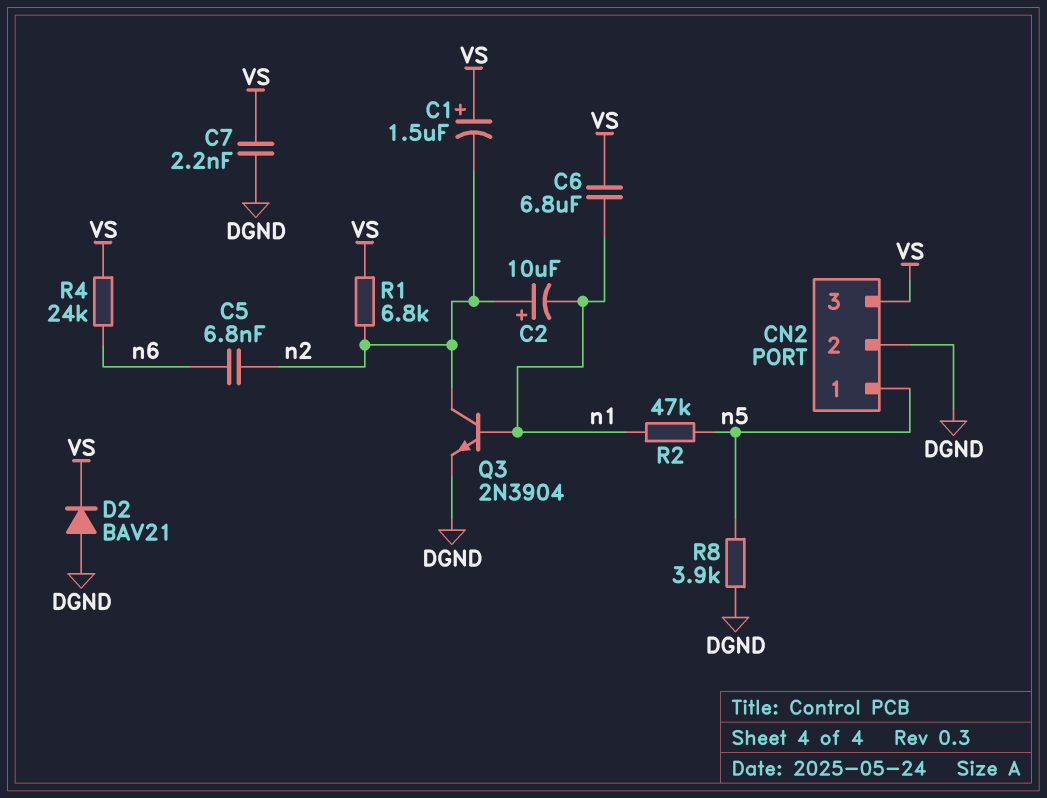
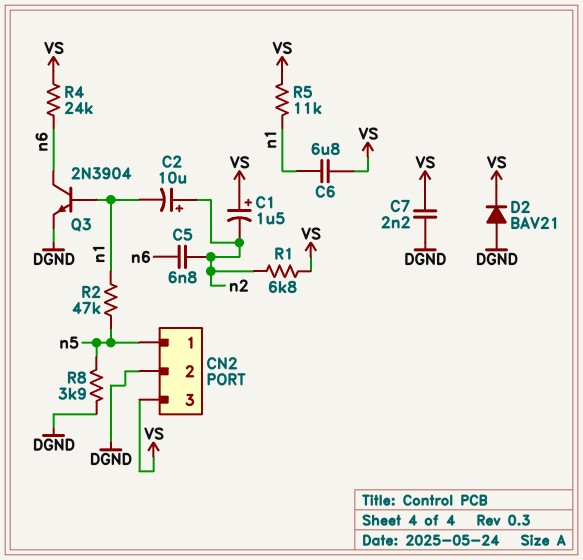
Q3: NPN 2N3904 (B n1, C n2, E DGND) -> NPN 2N3904 (B n1, C n6, E DGND)
R5: none -> 11k (VS, n1)

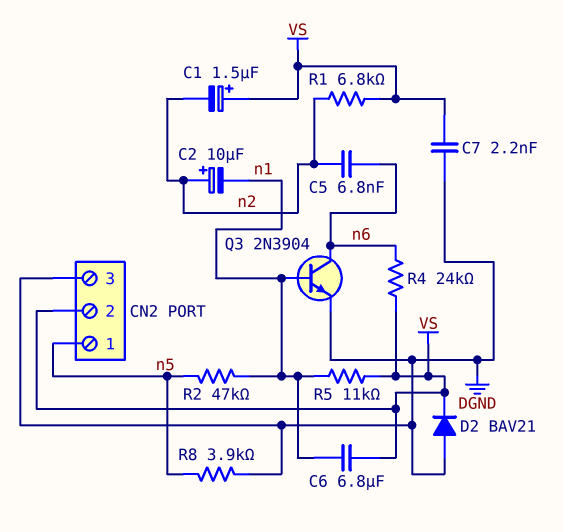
CN2 pin 2: DGND -> VS
CN2 pin 3: VS -> DGND

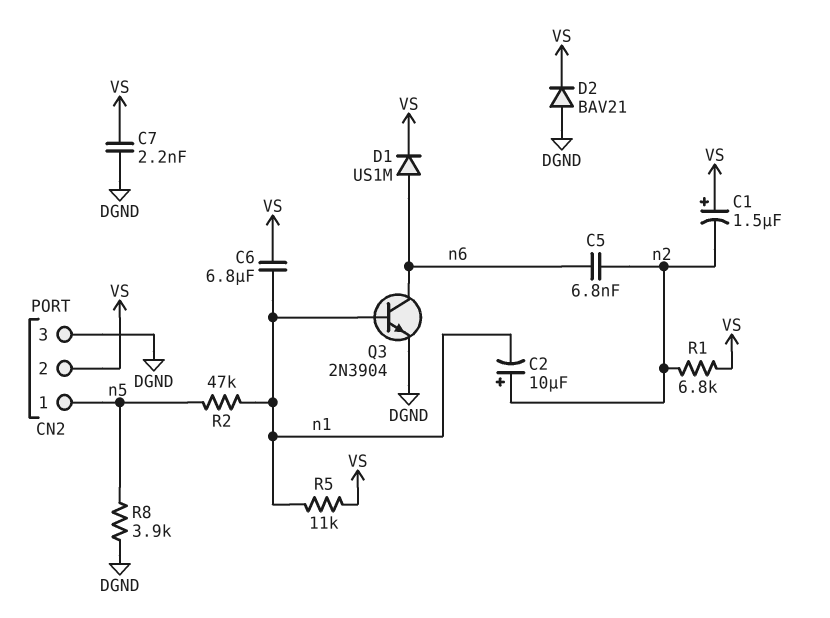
D1: none -> diode US1M (A n6, K VS)
R4: 24k (VS, n6) -> none

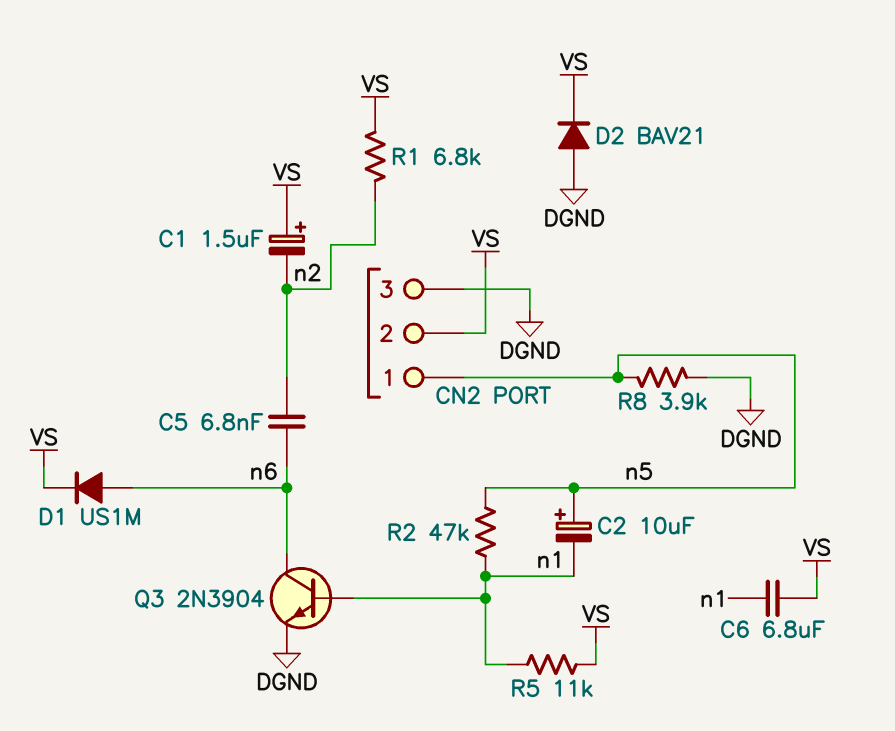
C2: 10uF (plus n2, minus n1) -> 10uF (plus n5, minus n1)
C7: 2.2nF (DGND, VS) -> none

